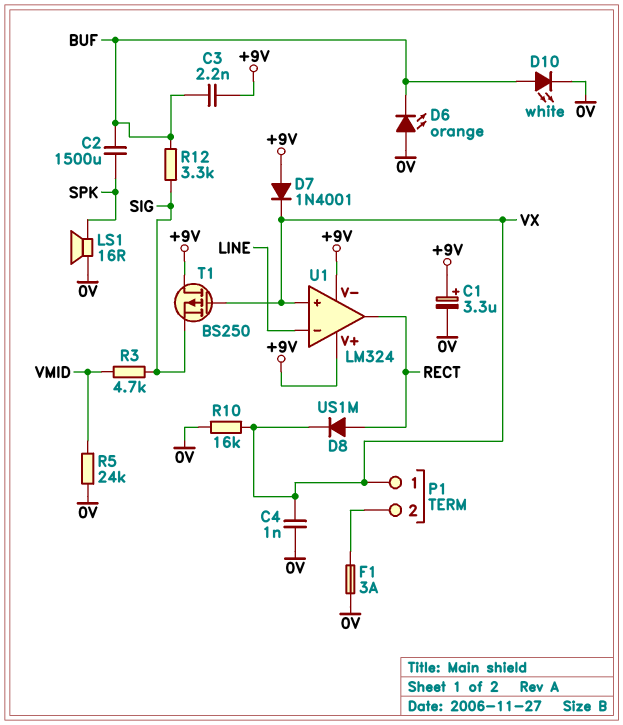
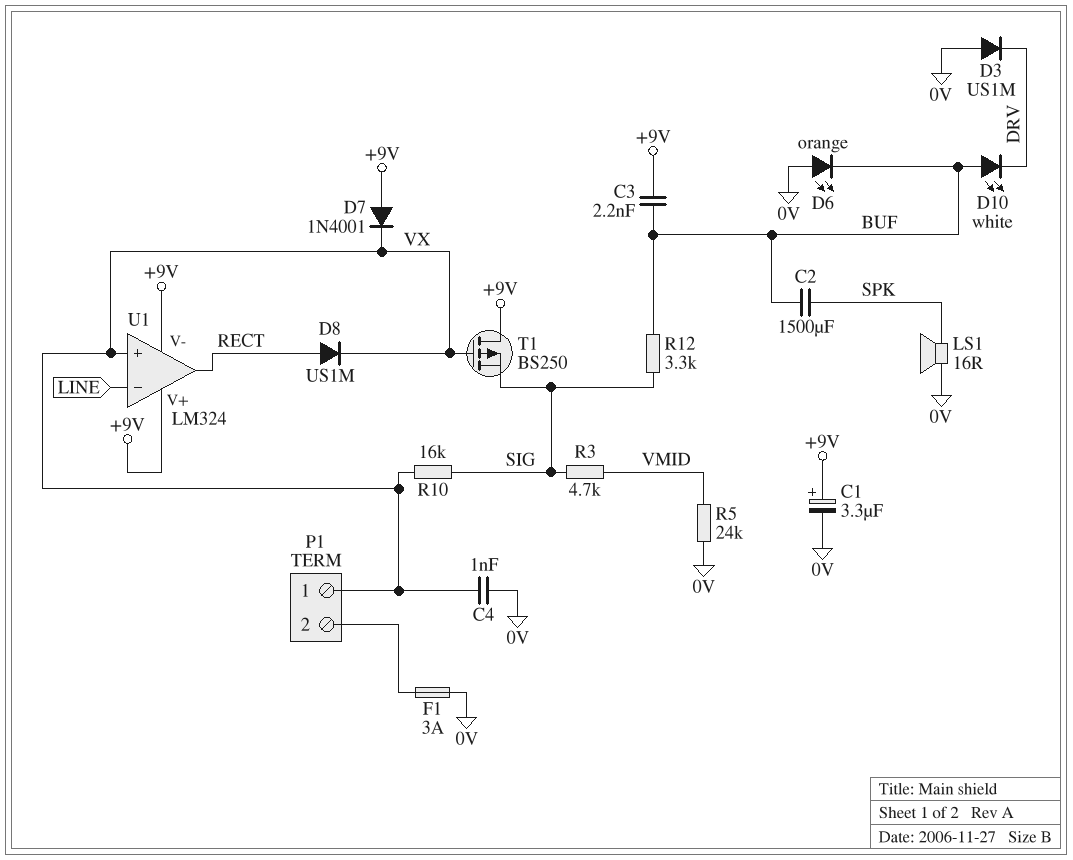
D3: none -> diode US1M (A 0V, K DRV)
D10: LED white (A BUF, K 0V) -> LED white (A BUF, K DRV)
R10: 16k (0V, VX) -> 16k (SIG, VX)

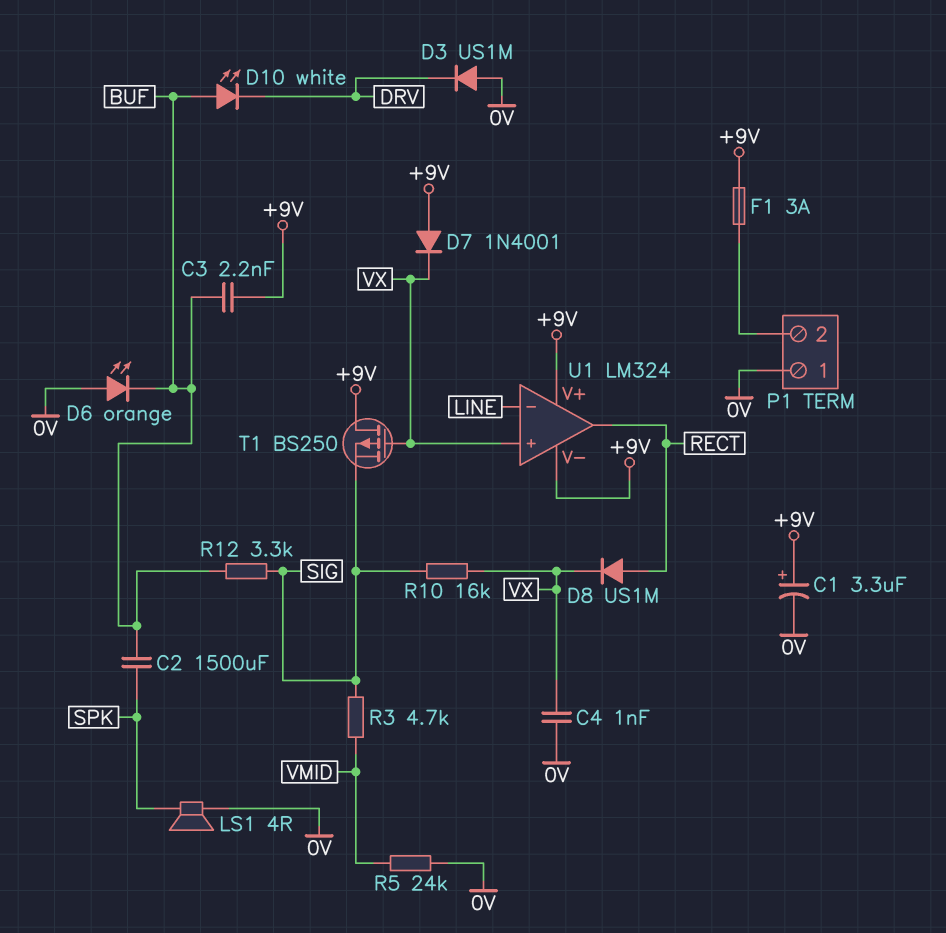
F1: 3A (0V, P1/2) -> 3A (+9V, P1/2)
LS1: speaker 16R (0V, SPK) -> speaker 4R (0V, SPK)
P1 pin 1: VX -> 0V

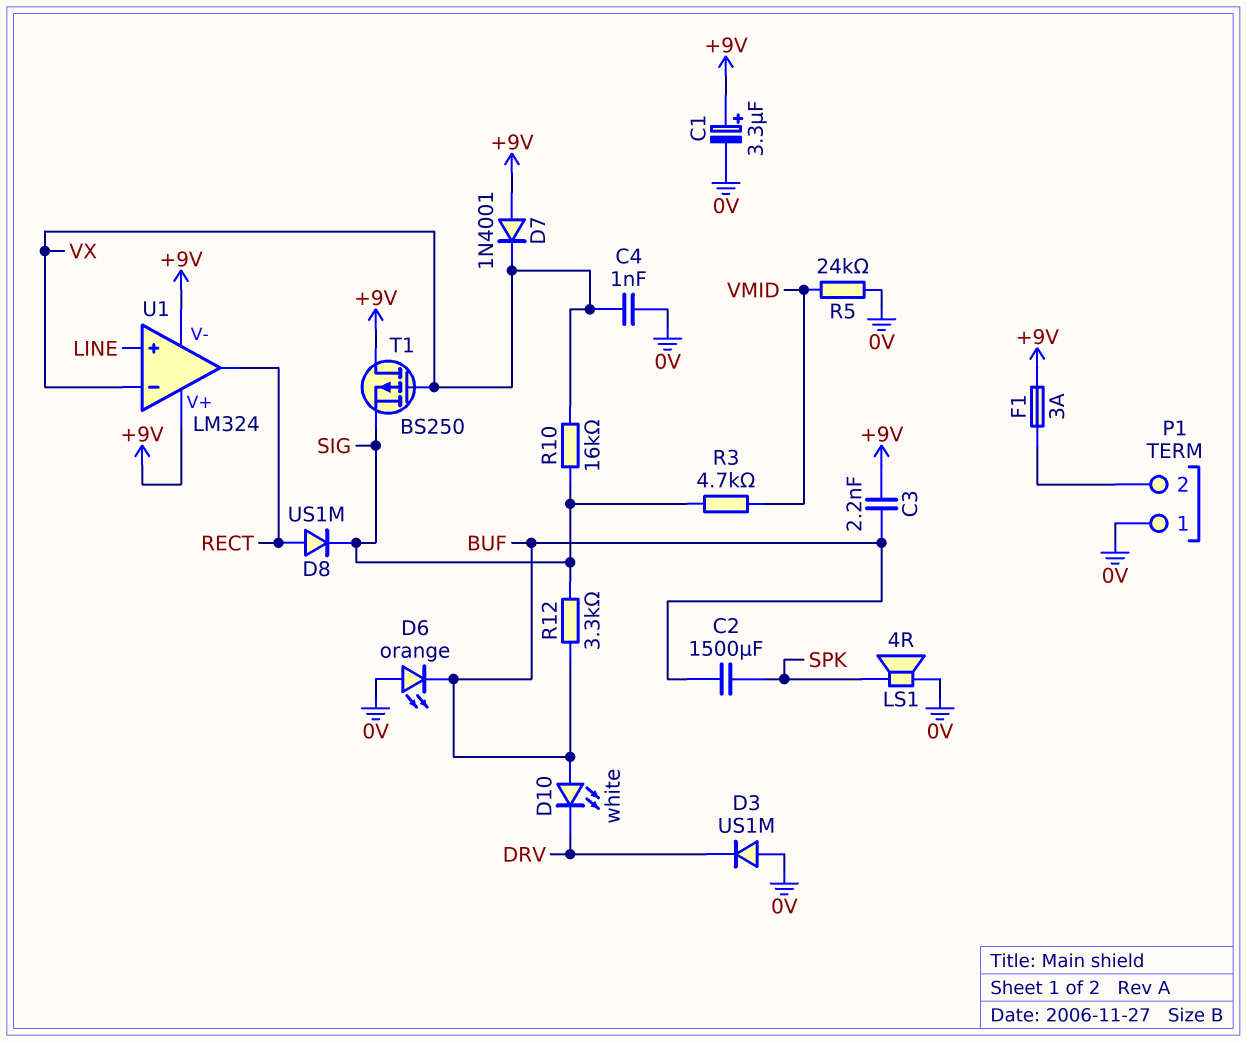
D8: diode US1M (A RECT, K VX) -> diode US1M (A RECT, K SIG)
U1 pin in+: VX -> LINE
U1 pin in-: LINE -> VX

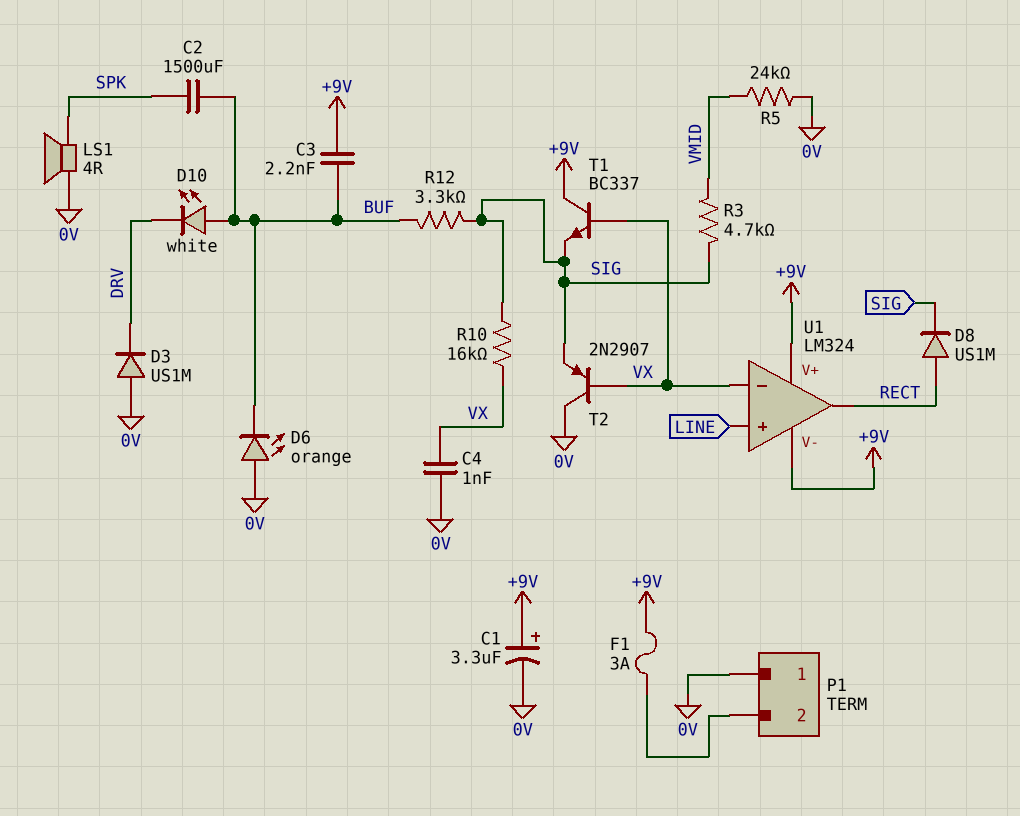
D7: diode 1N4001 (A +9V, K VX) -> none
T1: PMOS BS250 (G VX, D +9V, S SIG) -> NPN BC337 (B VX, C +9V, E SIG)
T2: none -> PNP 2N2907 (B VX, C 0V, E SIG)

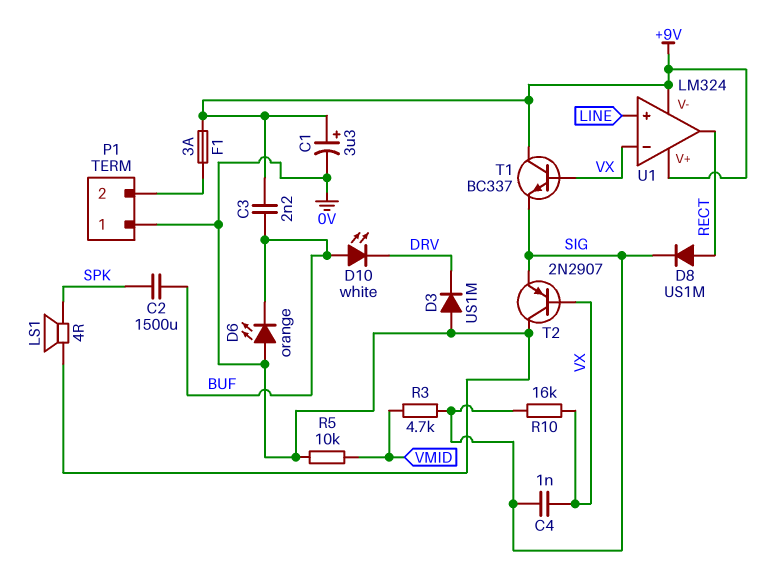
C4: 1nF (0V, VX) -> 1nF (SIG, VX)
R5: 24k (0V, VMID) -> 10k (0V, VMID)
R12: 3.3k (BUF, SIG) -> none

